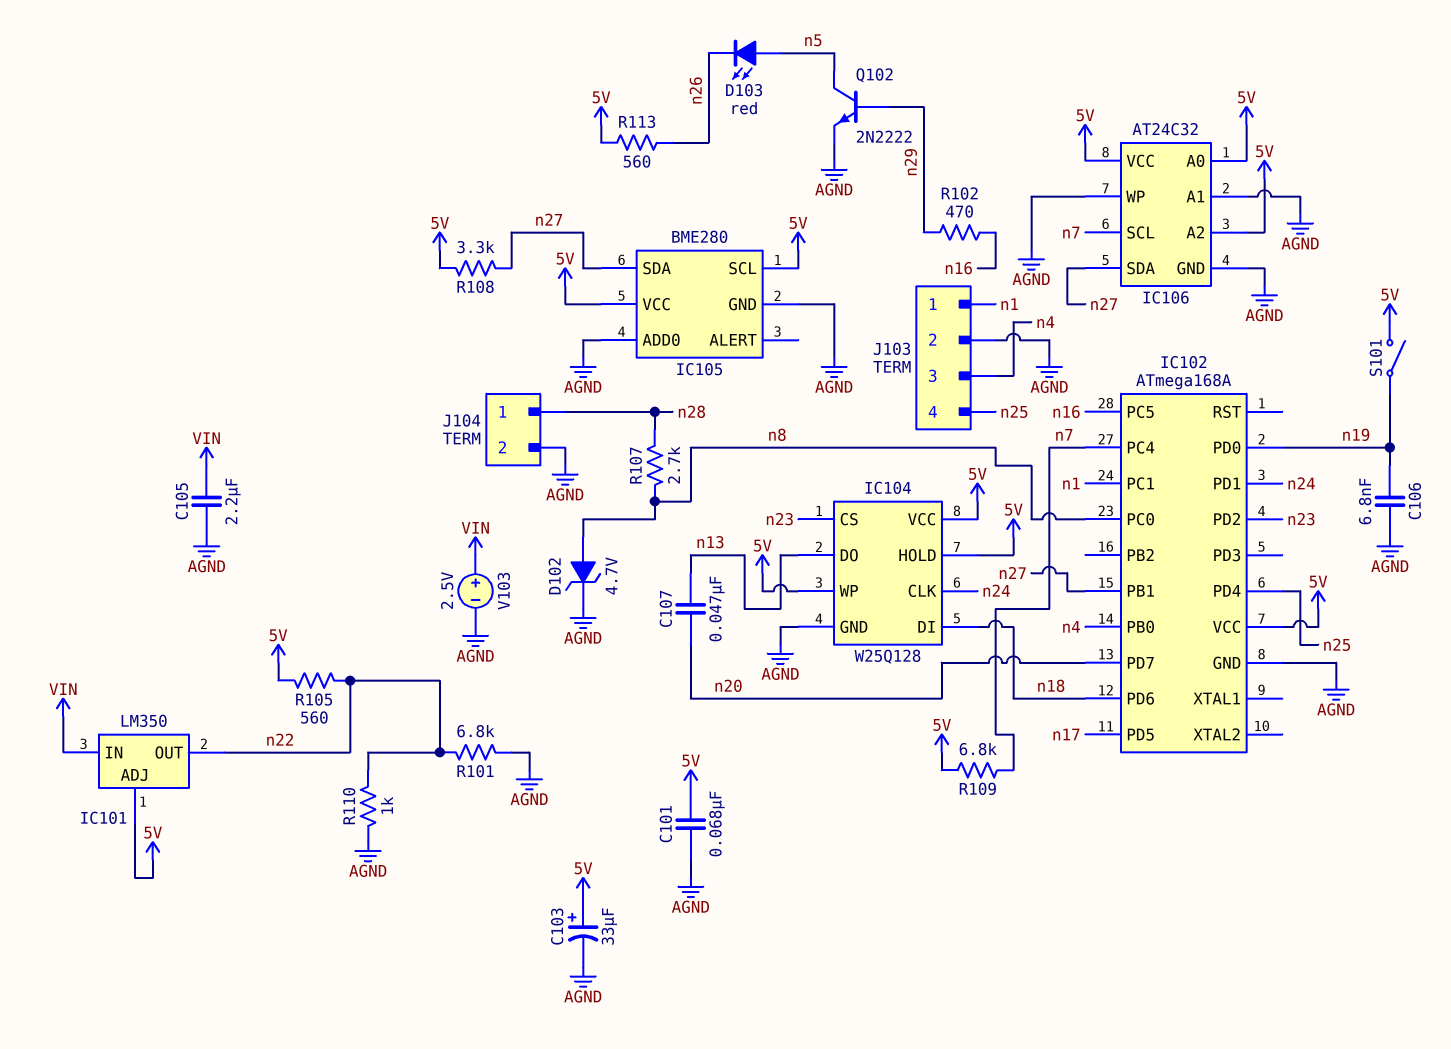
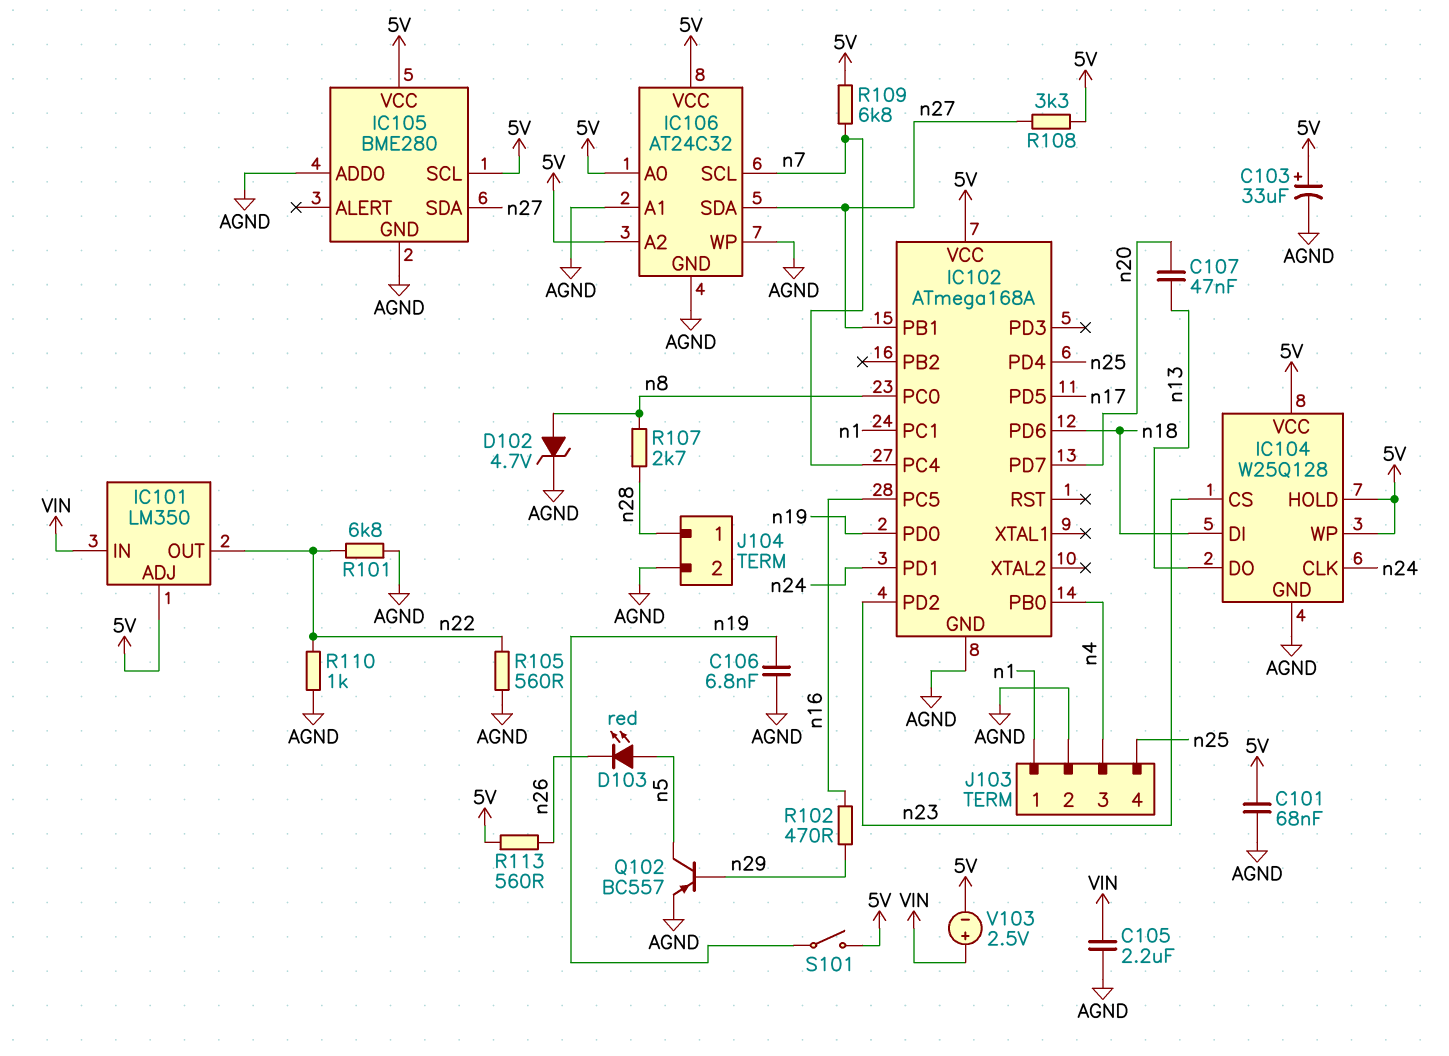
Q102: NPN 2N2222 (B n29, C n5, E AGND) -> PNP BC557 (B n29, C n5, E AGND)
R105: 560 (5V, n22) -> 560 (AGND, n22)
V103: 2.5V (plus VIN, minus AGND) -> 2.5V (plus VIN, minus 5V)

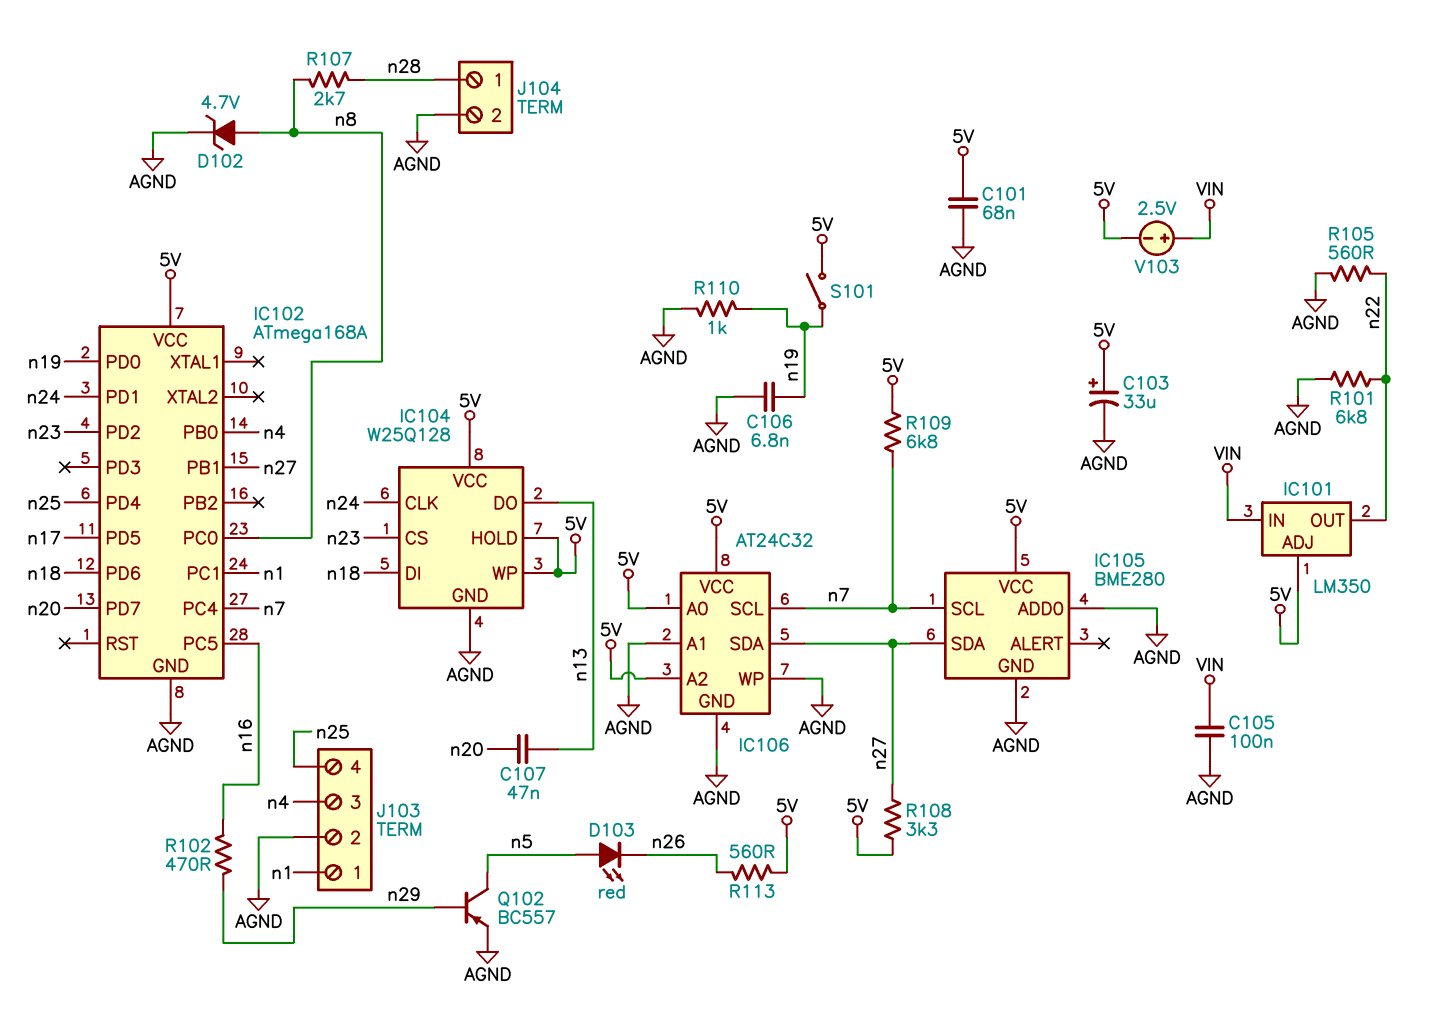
C105: 2.2uF (AGND, VIN) -> 100nF (AGND, VIN)
IC105 pin SCL: 5V -> n7
R110: 1k (AGND, n22) -> 1k (AGND, n19)

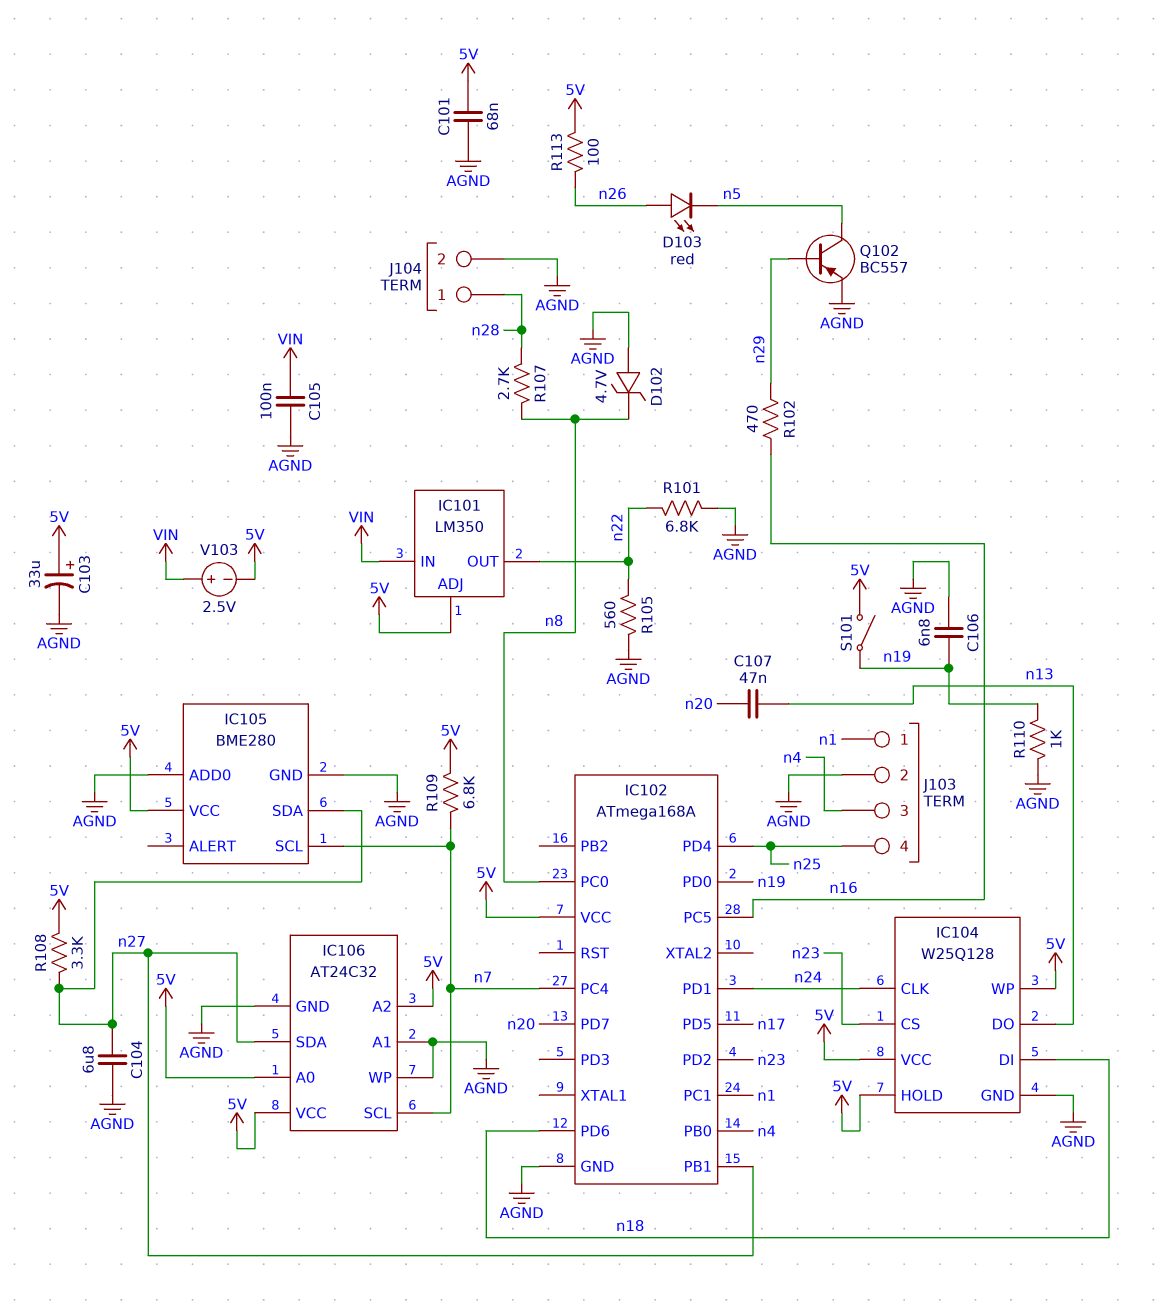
C104: none -> 6.8uF (AGND, n27)
D102: zener 4.7V (A n8, K AGND) -> zener 4.7V (A AGND, K n8)
D103: LED red (A n5, K n26) -> LED red (A n26, K n5)
R113: 560 (5V, n26) -> 100 (5V, n26)

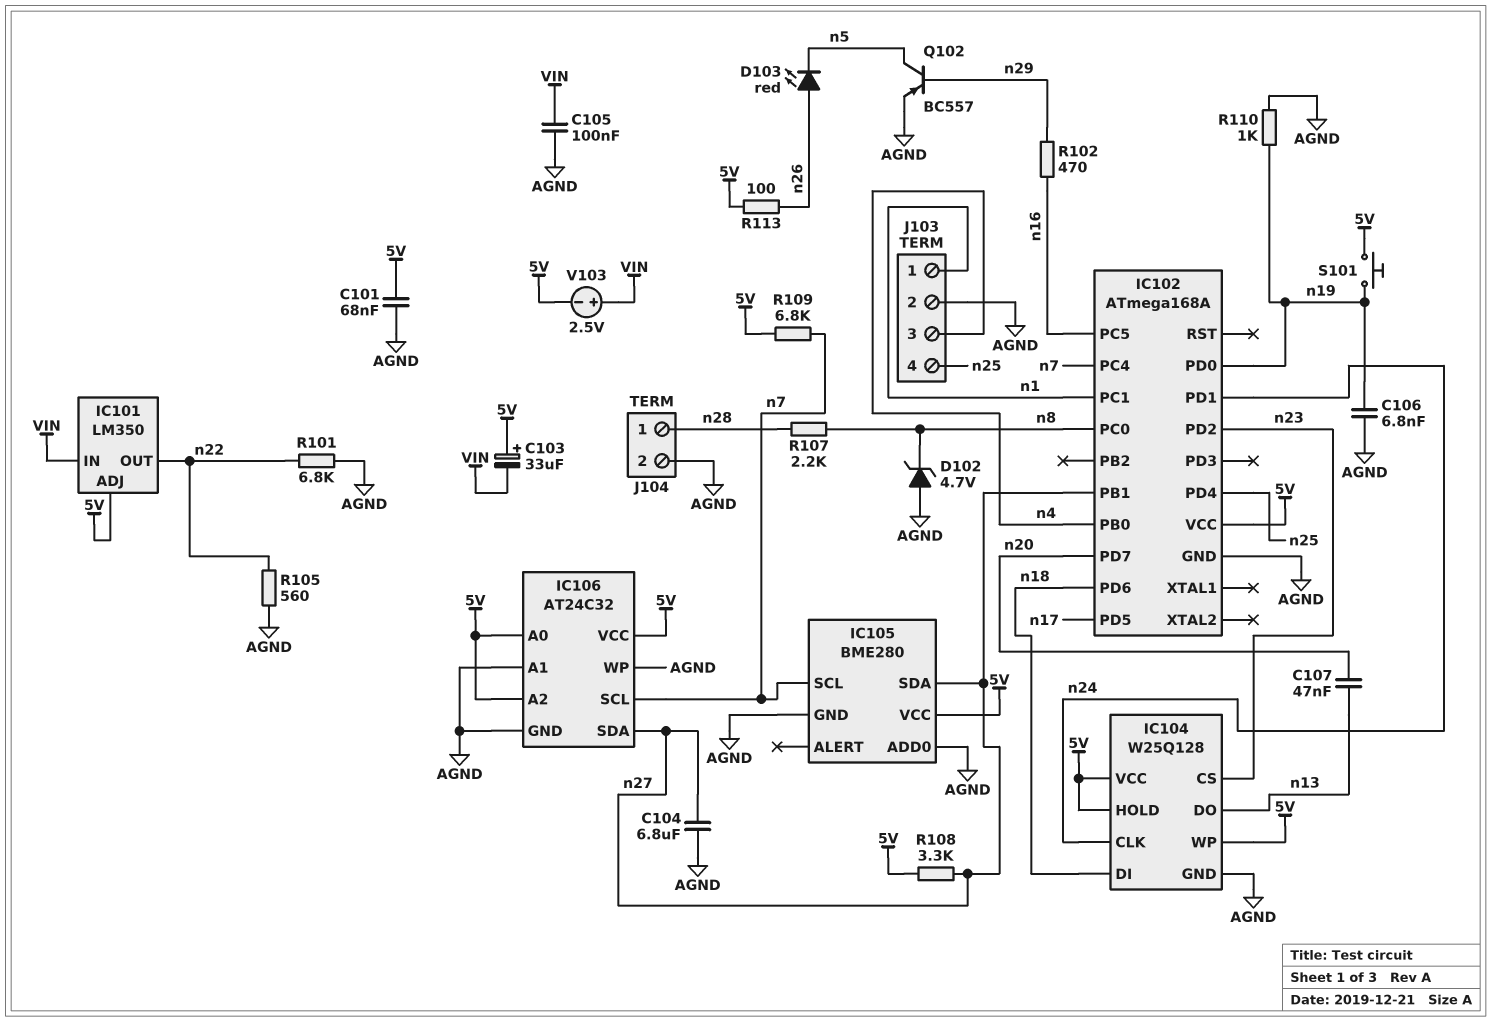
C103: 33uF (plus 5V, minus AGND) -> 33uF (plus 5V, minus VIN)
R107: 2.7k (n8, n28) -> 2.2k (n8, n28)
S101: switch (5V, n19) -> button (5V, n19)

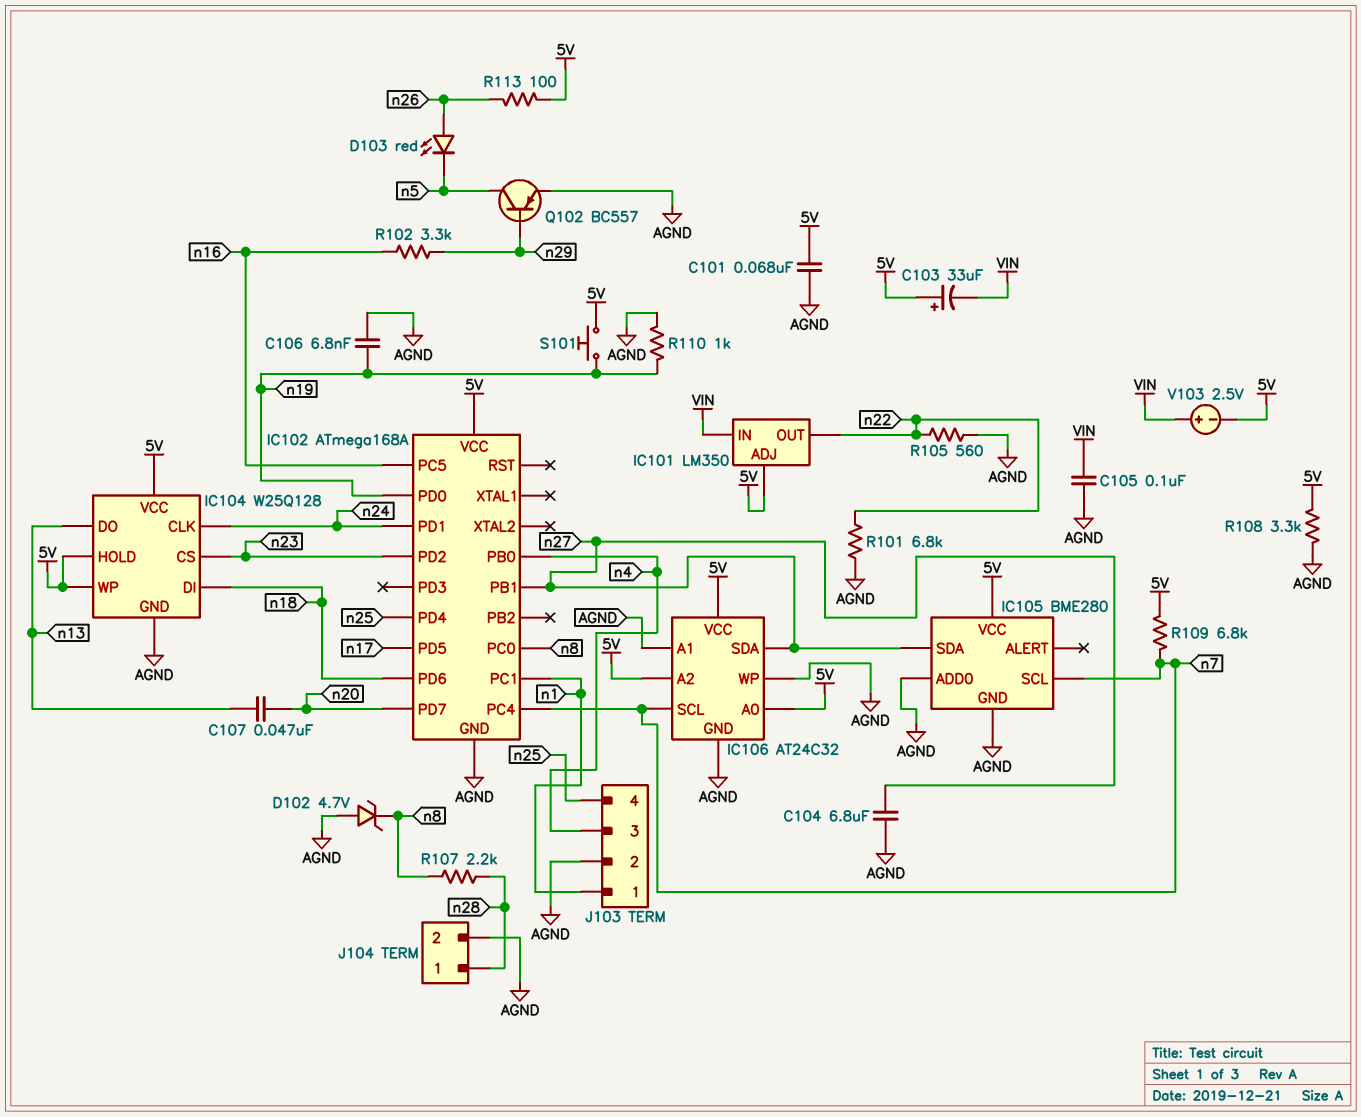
R102: 470 (n16, n29) -> 3.3k (n16, n29)
R108: 3.3k (5V, n27) -> 3.3k (5V, AGND)

